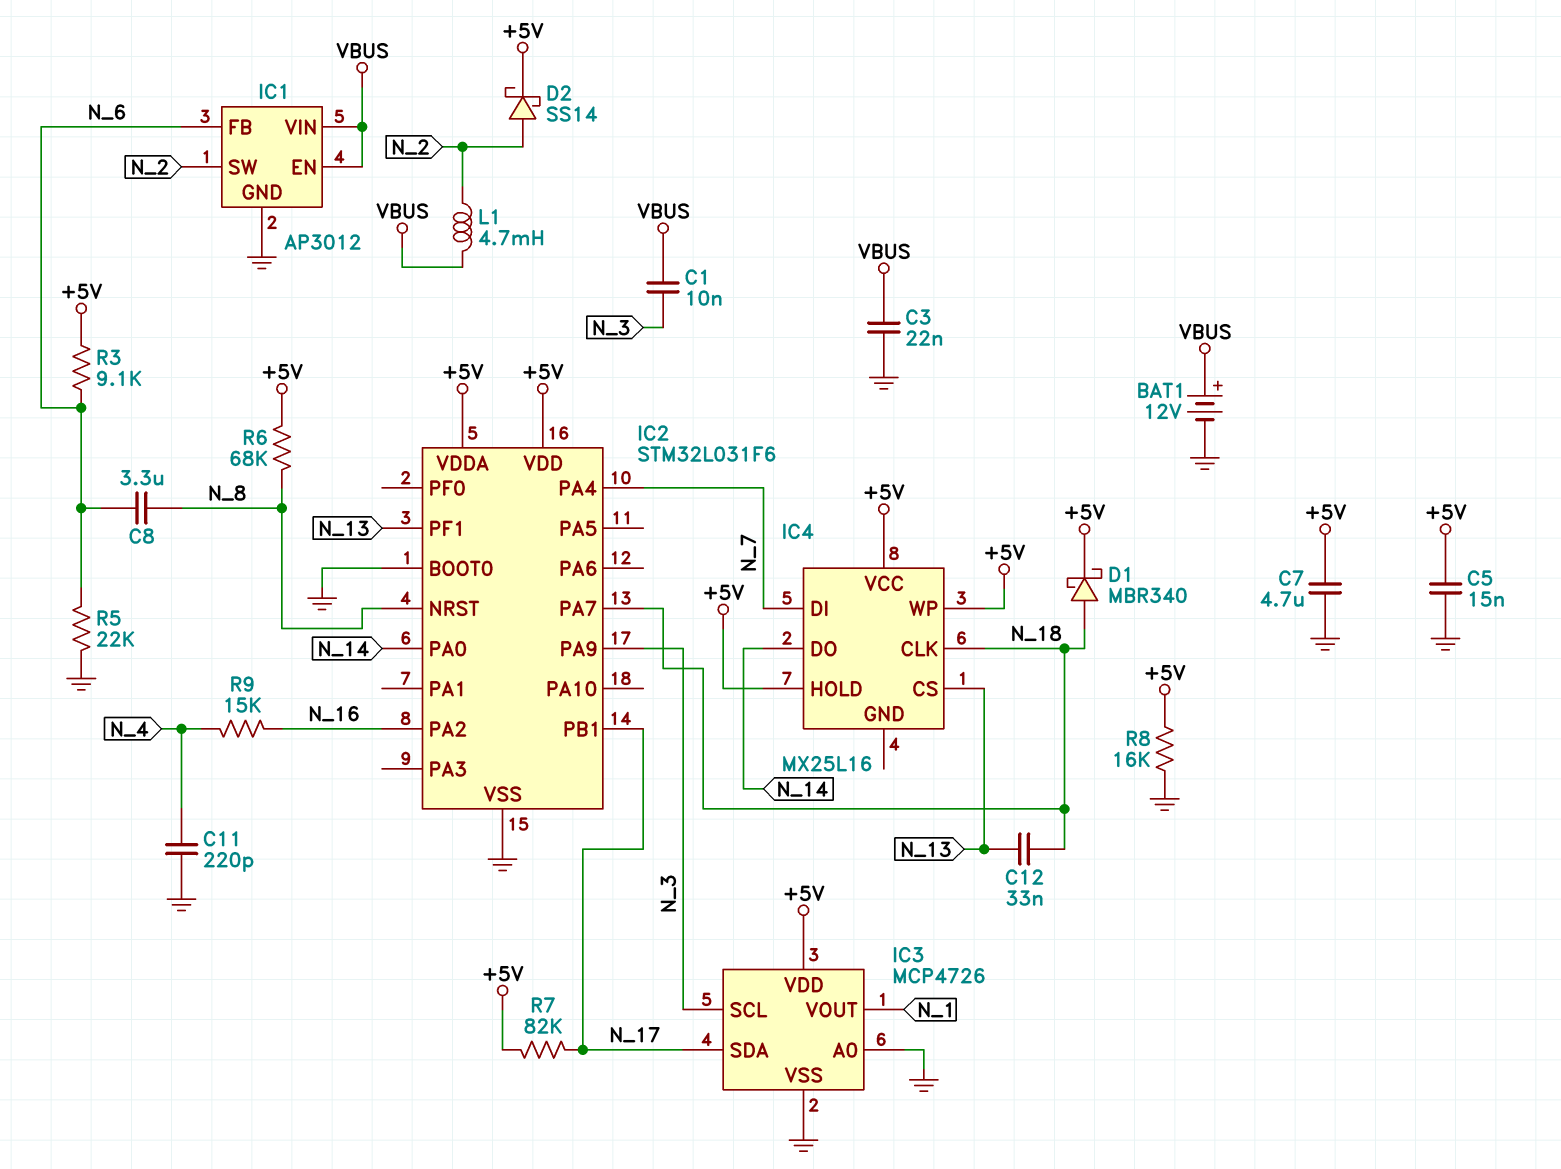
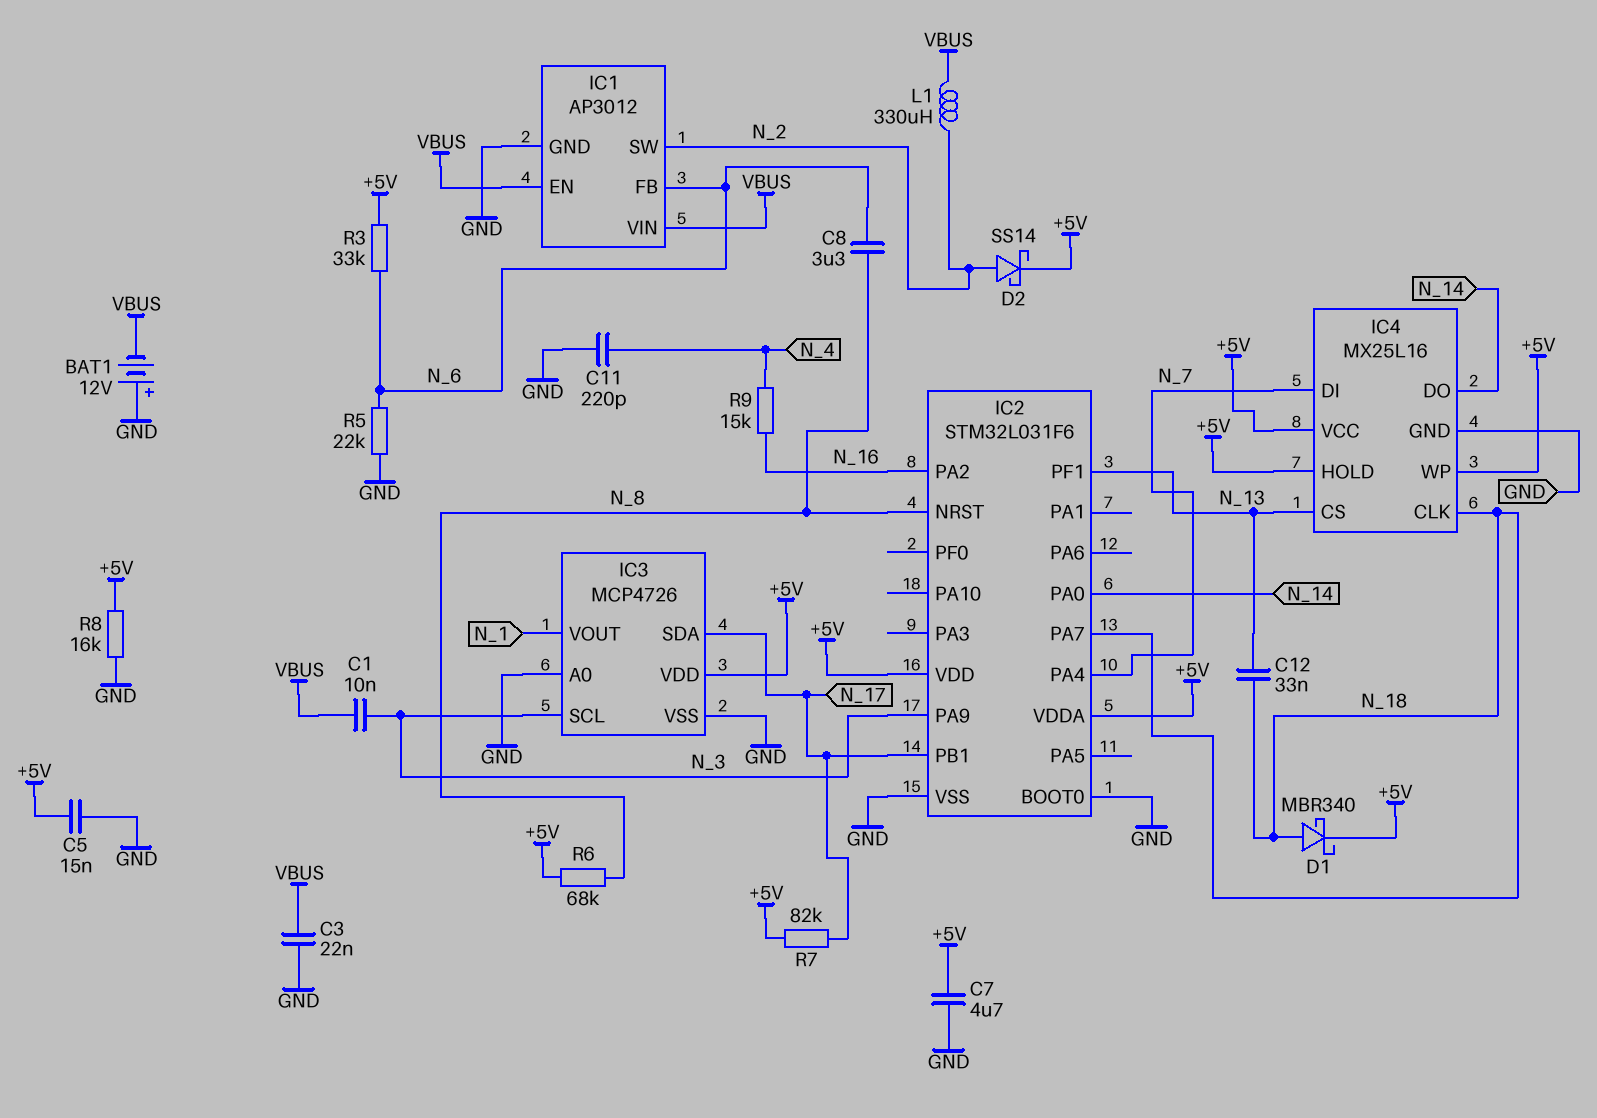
BAT1: 12V (plus VBUS, minus GND) -> 12V (plus GND, minus VBUS)
IC4 pin GND: none -> GND
L1: 4.7mH (N_2, VBUS) -> 330uH (N_2, VBUS)
R3: 9.1k (+5V, N_6) -> 33k (+5V, N_6)

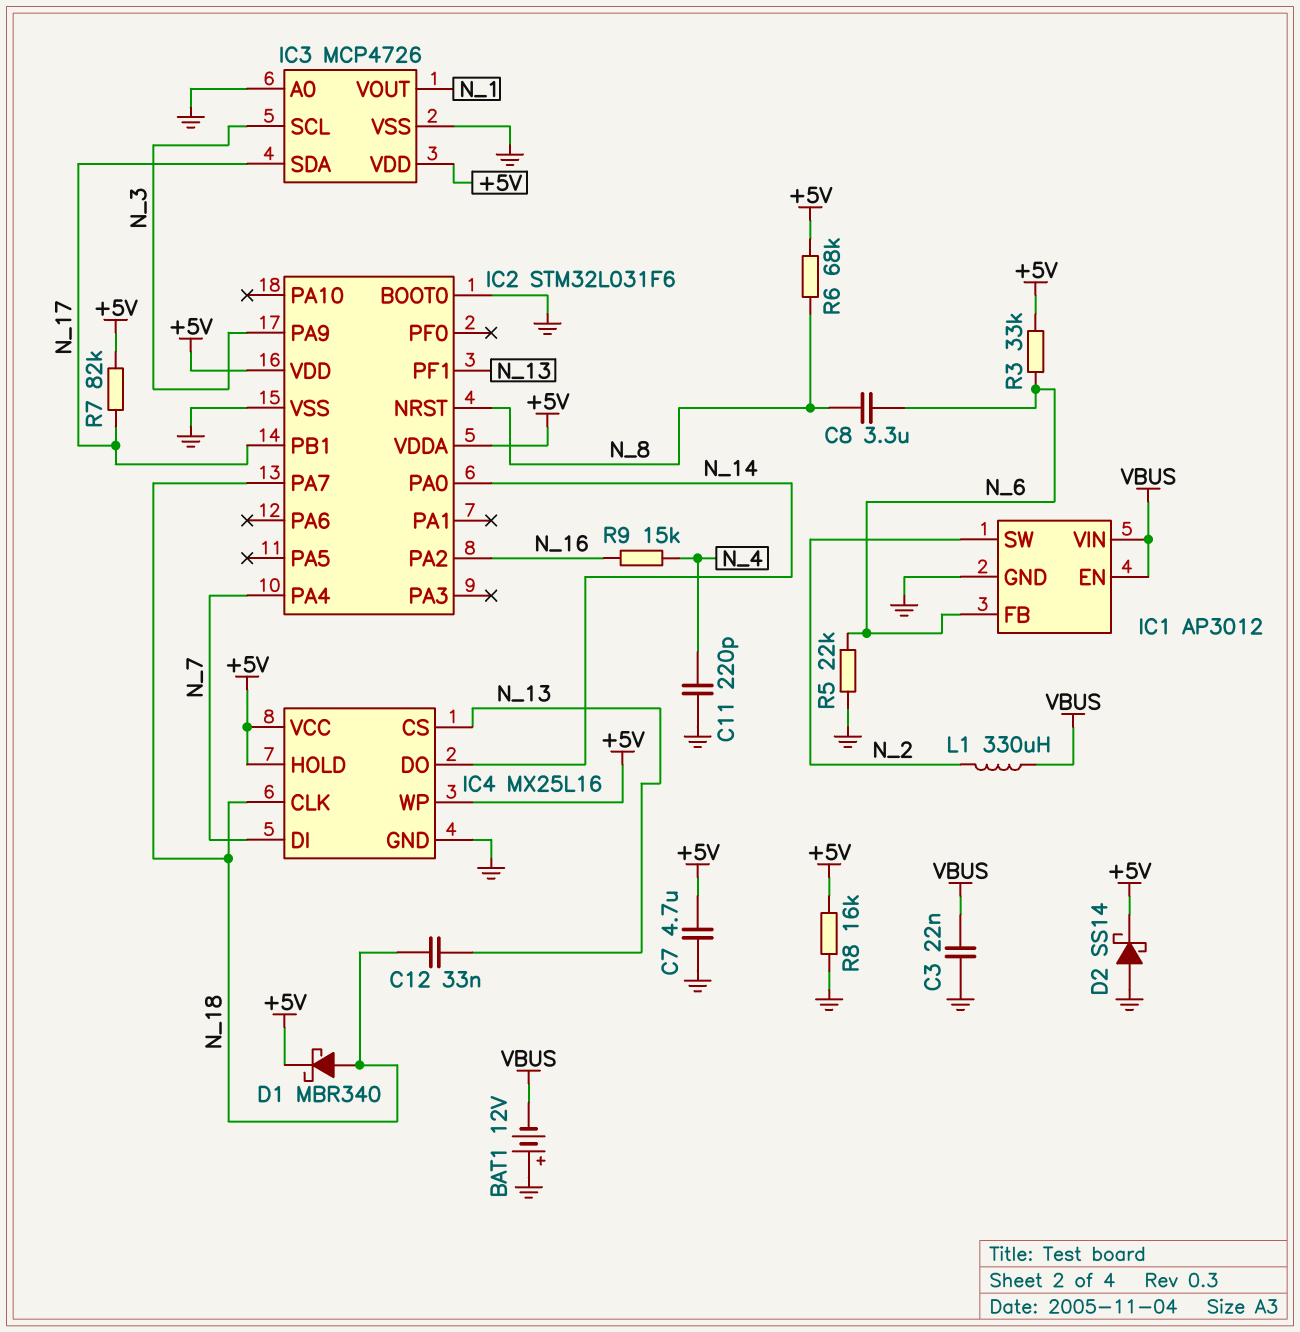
C1: 10nF (N_3, VBUS) -> none
C5: 15nF (+5V, GND) -> none
D2: schottky SS14 (A N_2, K +5V) -> schottky SS14 (A GND, K +5V)

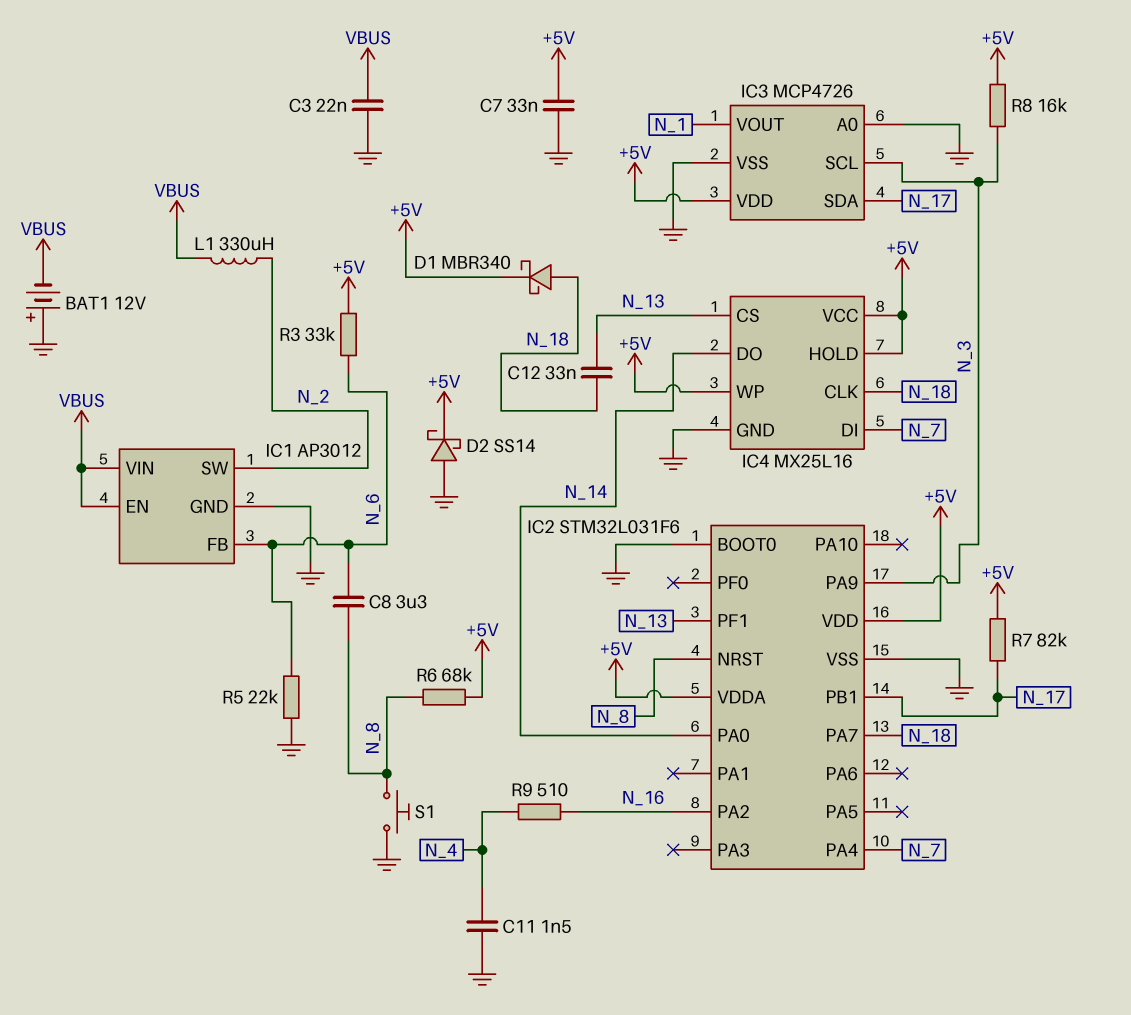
C7: 4.7uF (+5V, GND) -> 33nF (+5V, GND)
C11: 220pF (GND, N_4) -> 1.5nF (GND, N_4)
R8: 16k (+5V, GND) -> 16k (+5V, N_3)
R9: 15k (N_4, N_16) -> 510 (N_4, N_16)
S1: none -> button (GND, N_8)

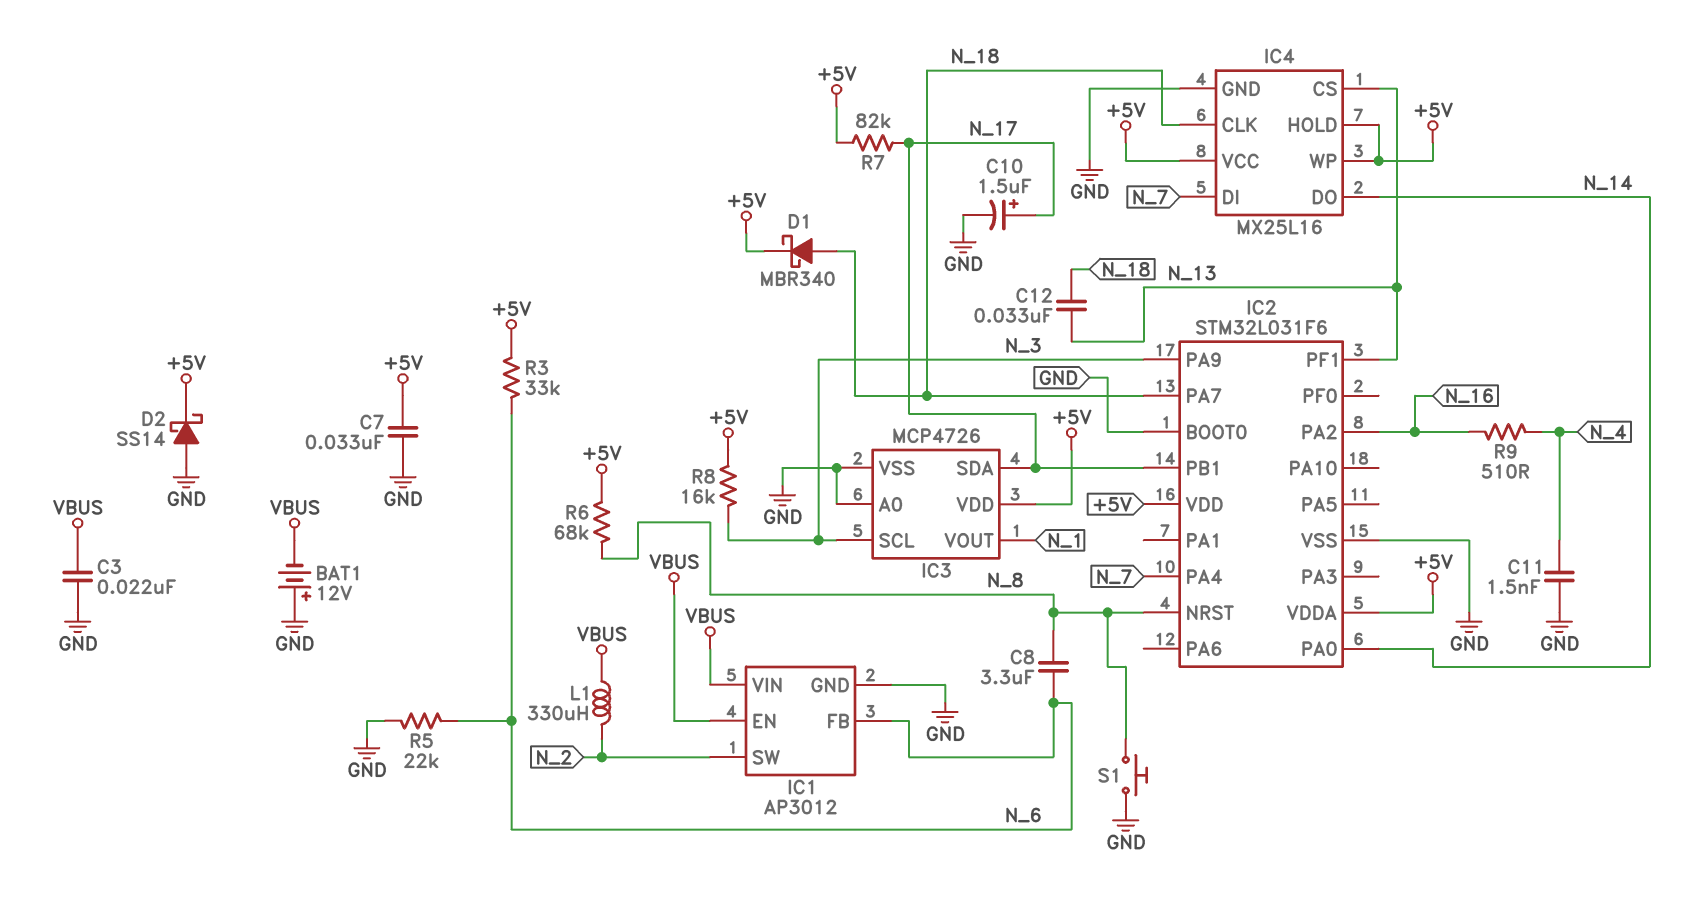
C10: none -> 1.5uF (plus N_17, minus GND)

